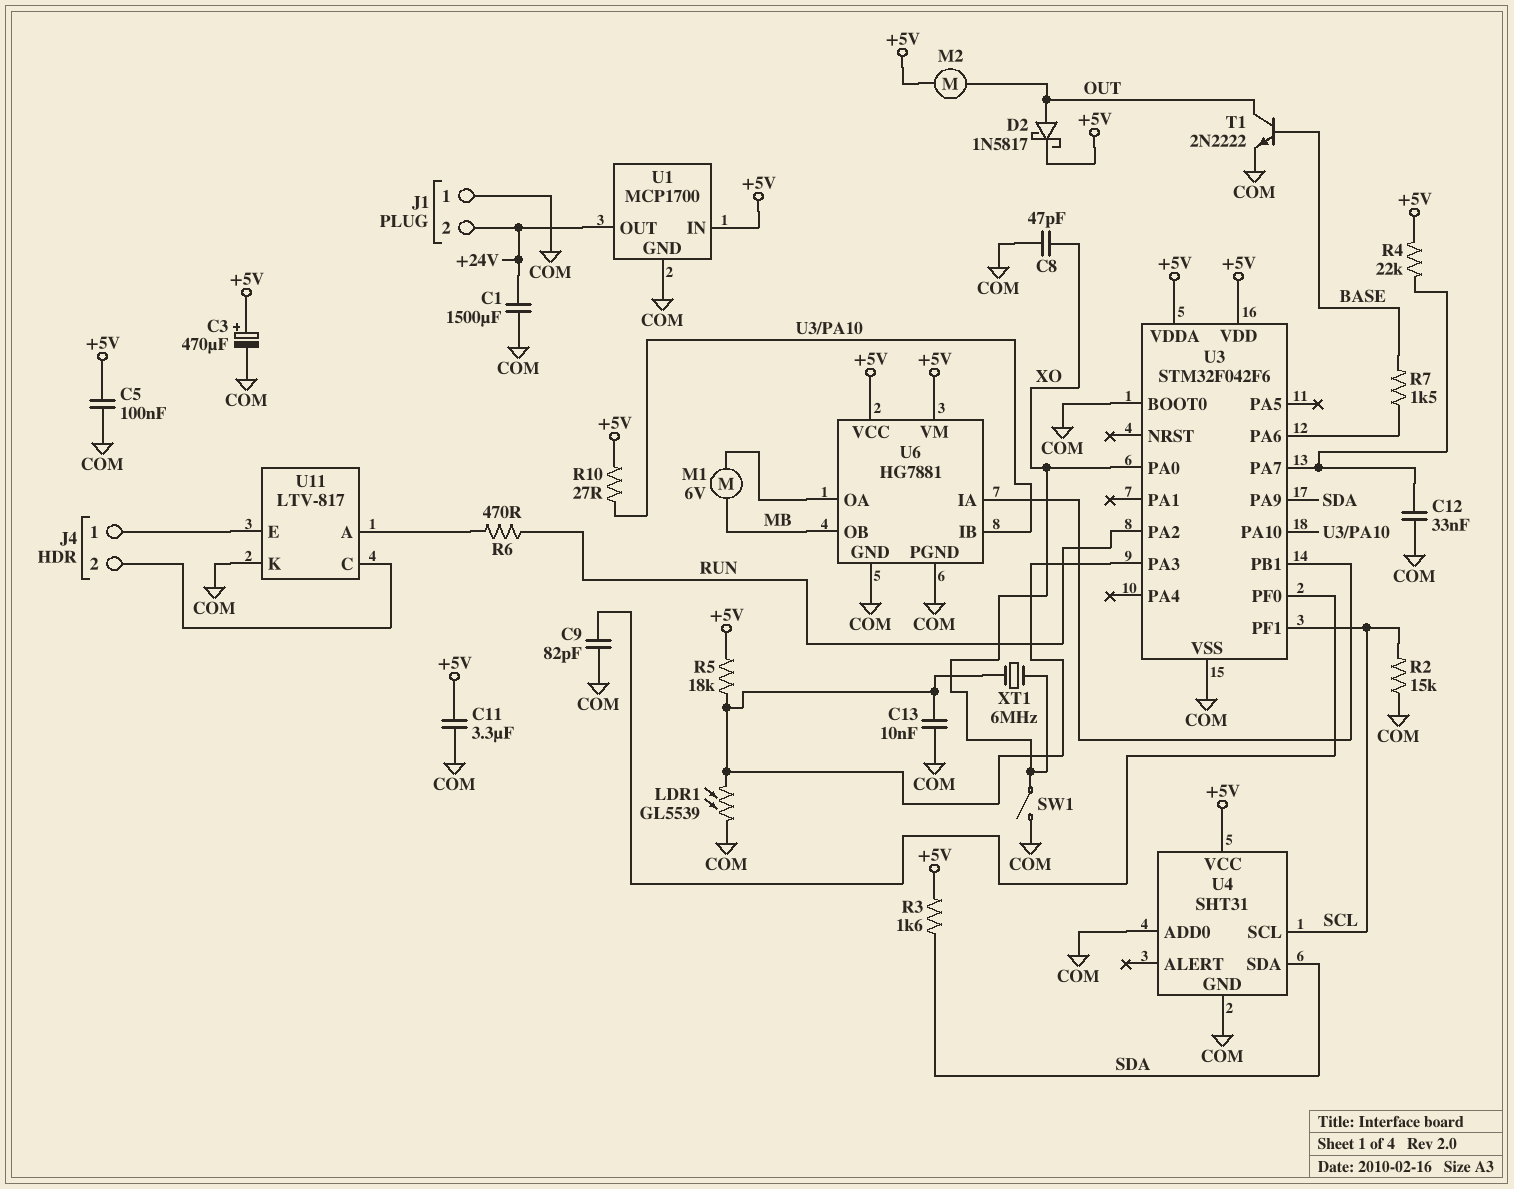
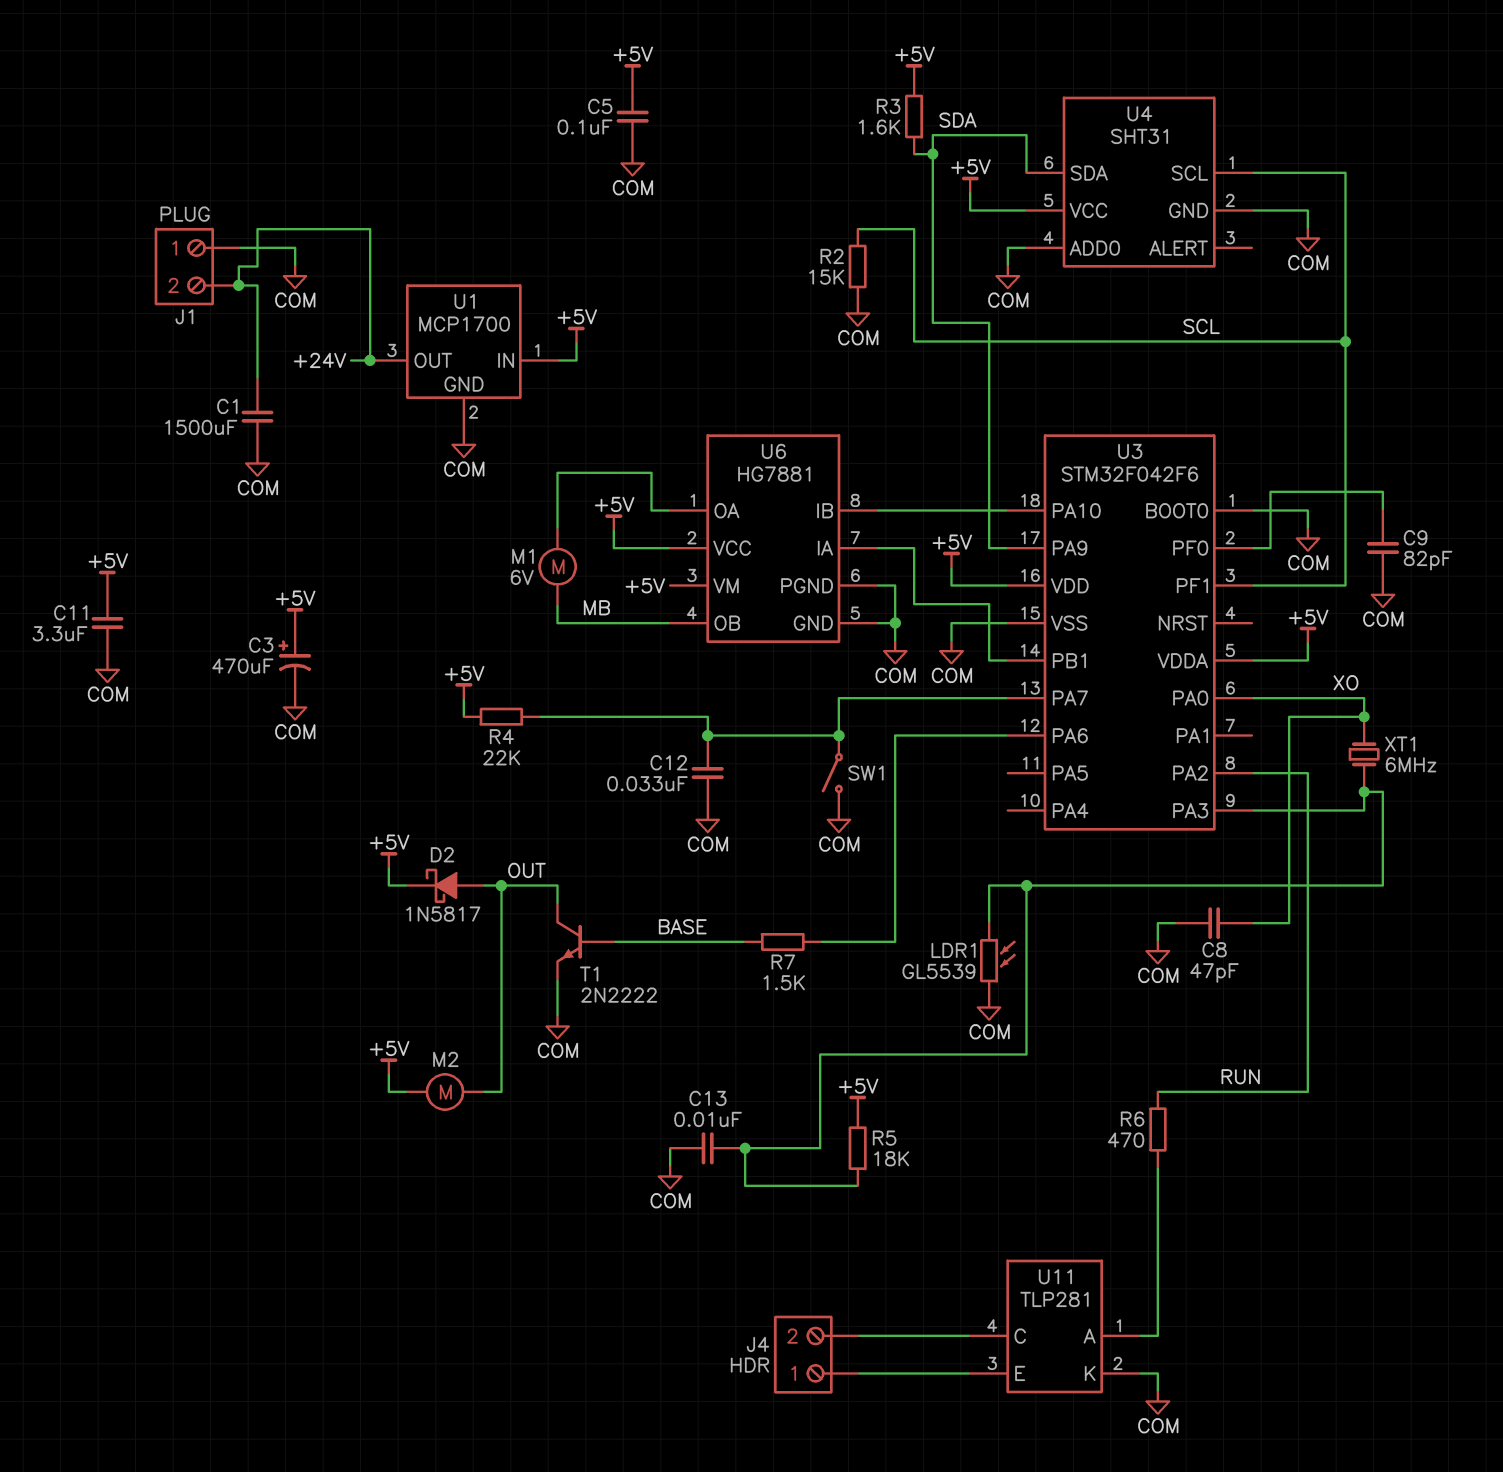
R10: 27 (+5V, U3/PA10) -> none
SW1: switch (COM, XO) -> switch (COM, U3/PA7)
U11: LTV-817 -> TLP281

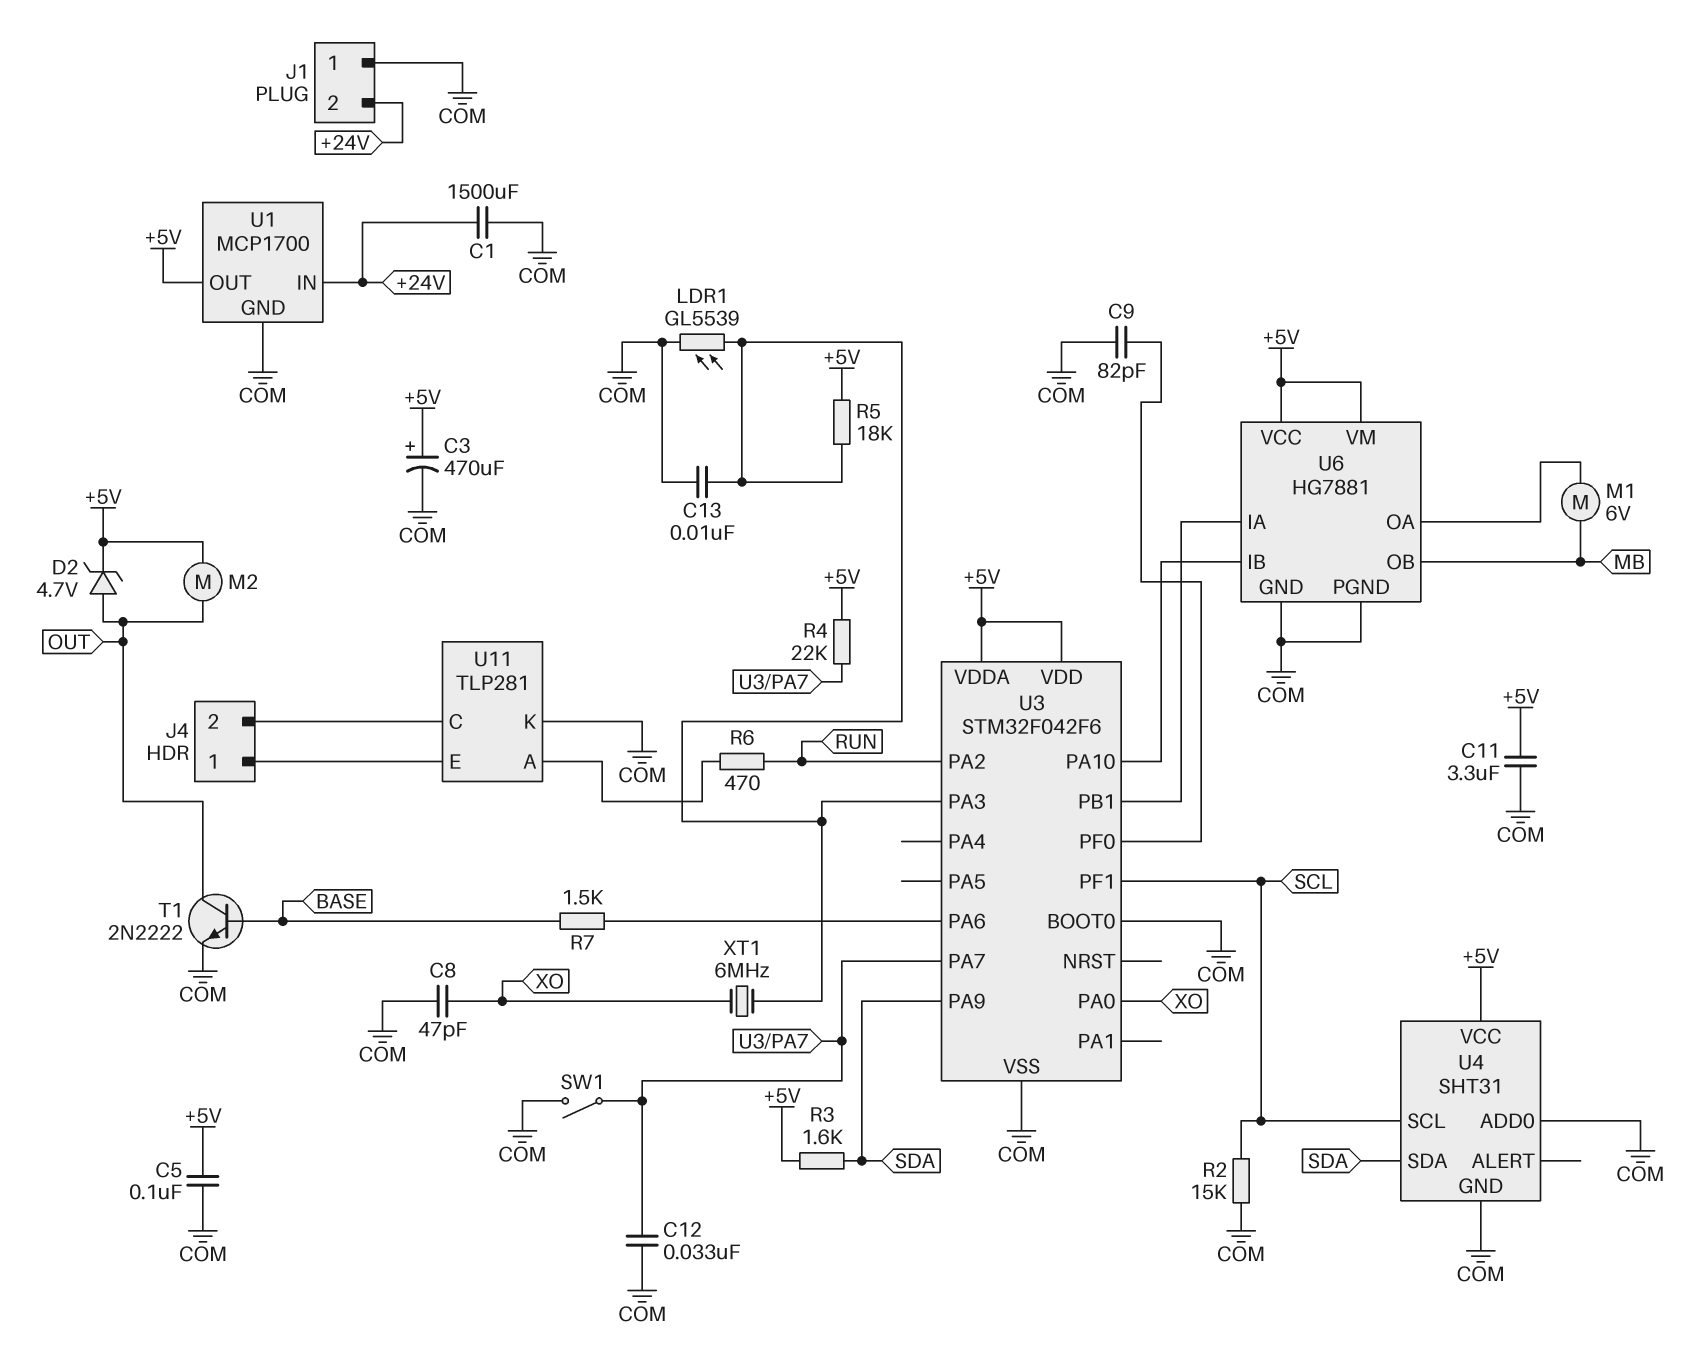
D2: schottky 1N5817 (A OUT, K +5V) -> zener 4.7V (A OUT, K +5V)
U1 pin IN: +5V -> +24V
U1 pin OUT: +24V -> +5V

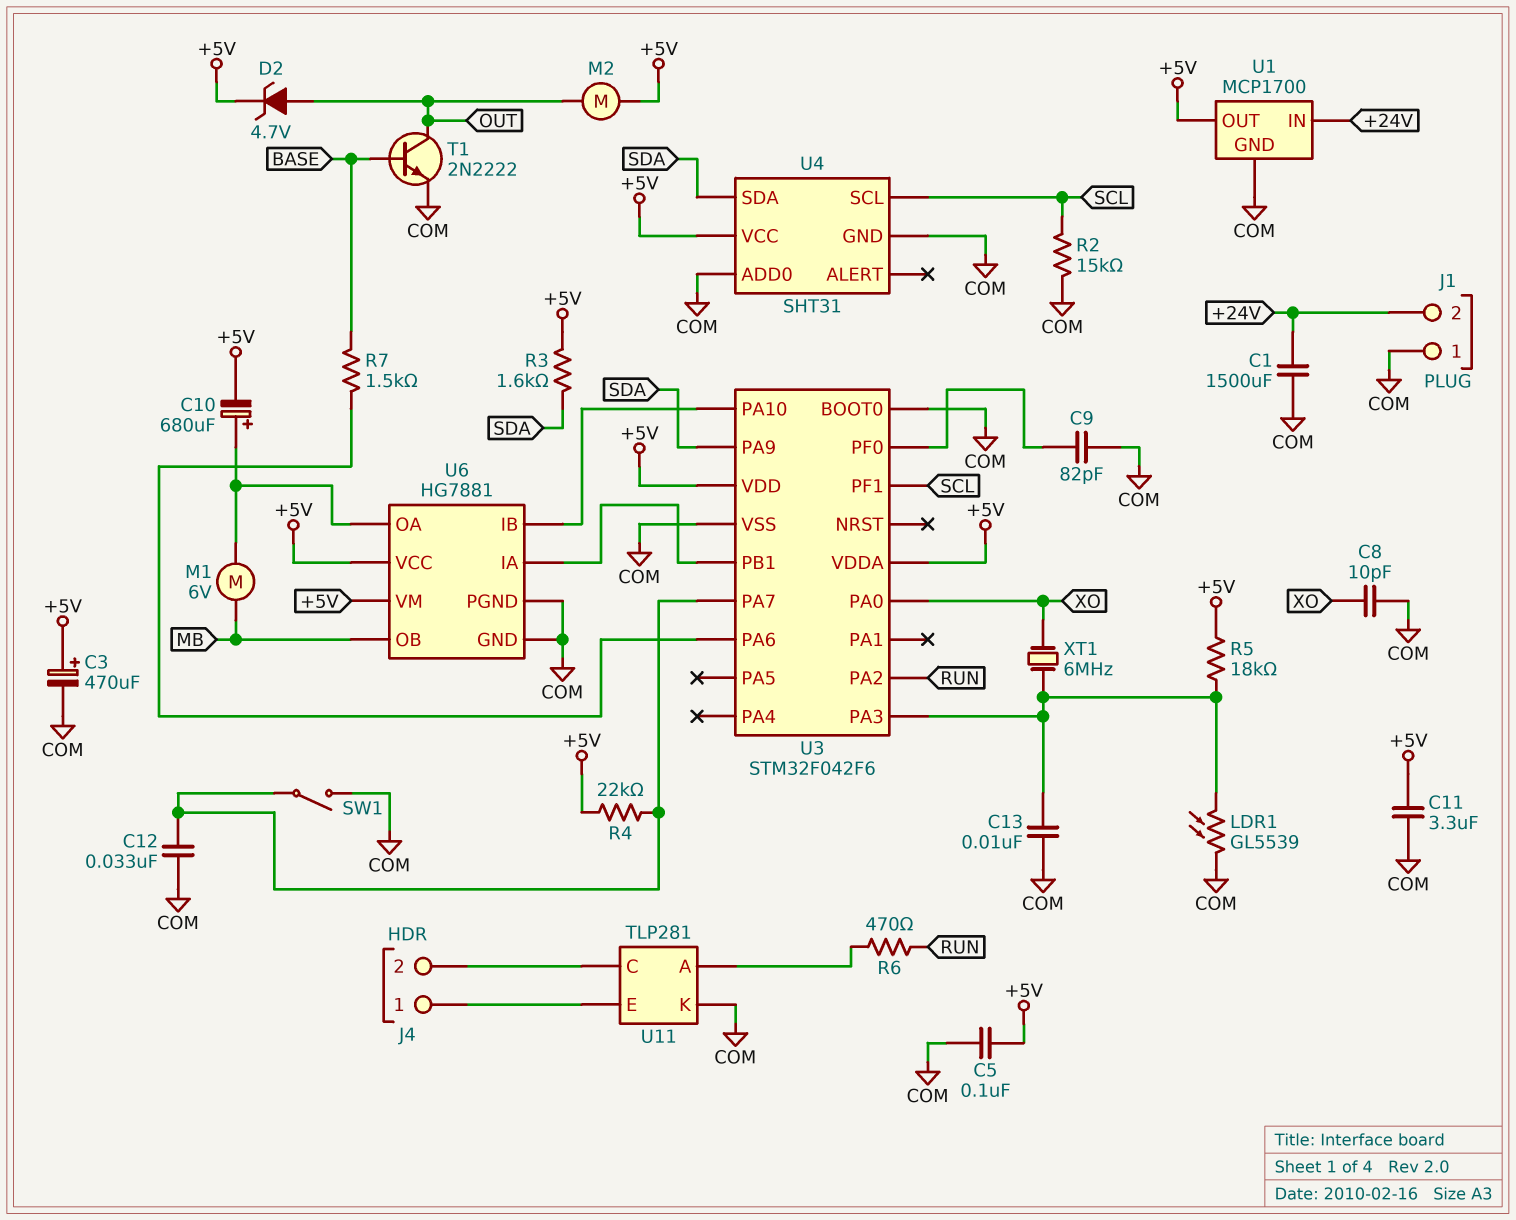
C8: 47pF (COM, XO) -> 10pF (COM, XO)
C10: none -> 680uF (plus U6/OA, minus +5V)

